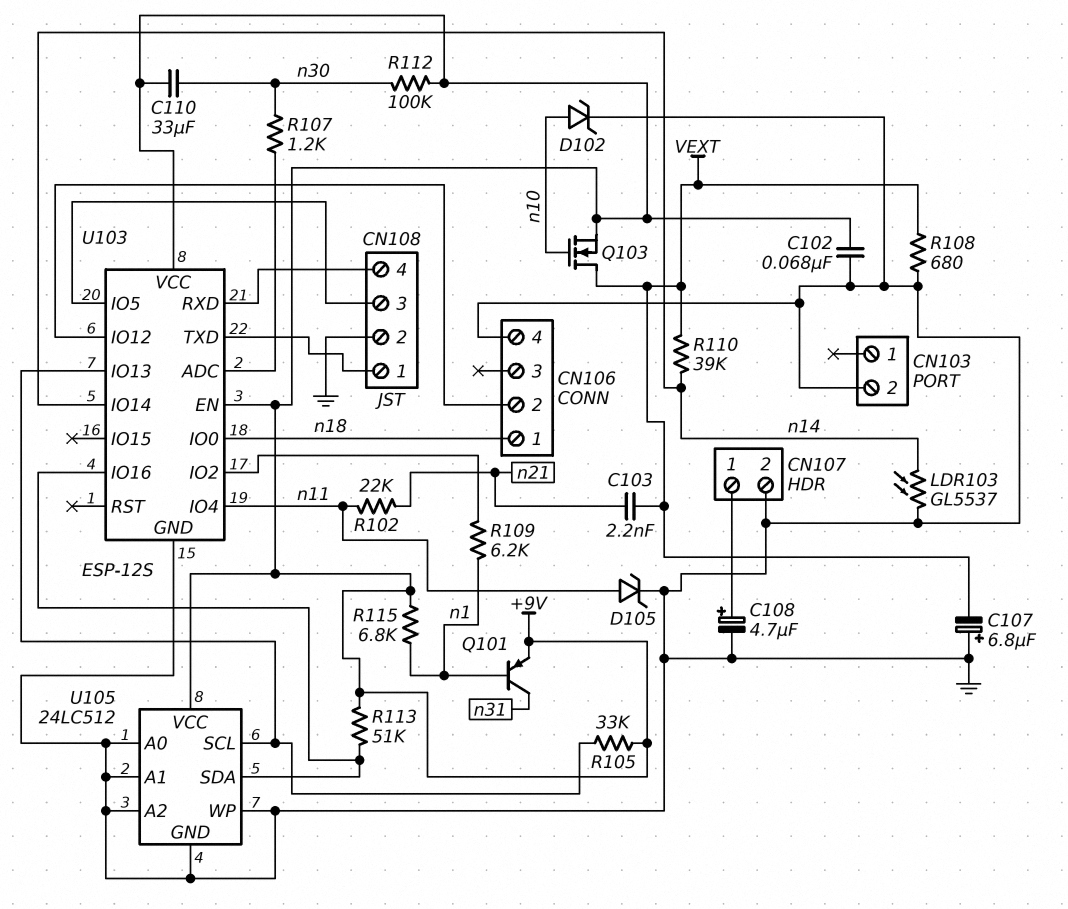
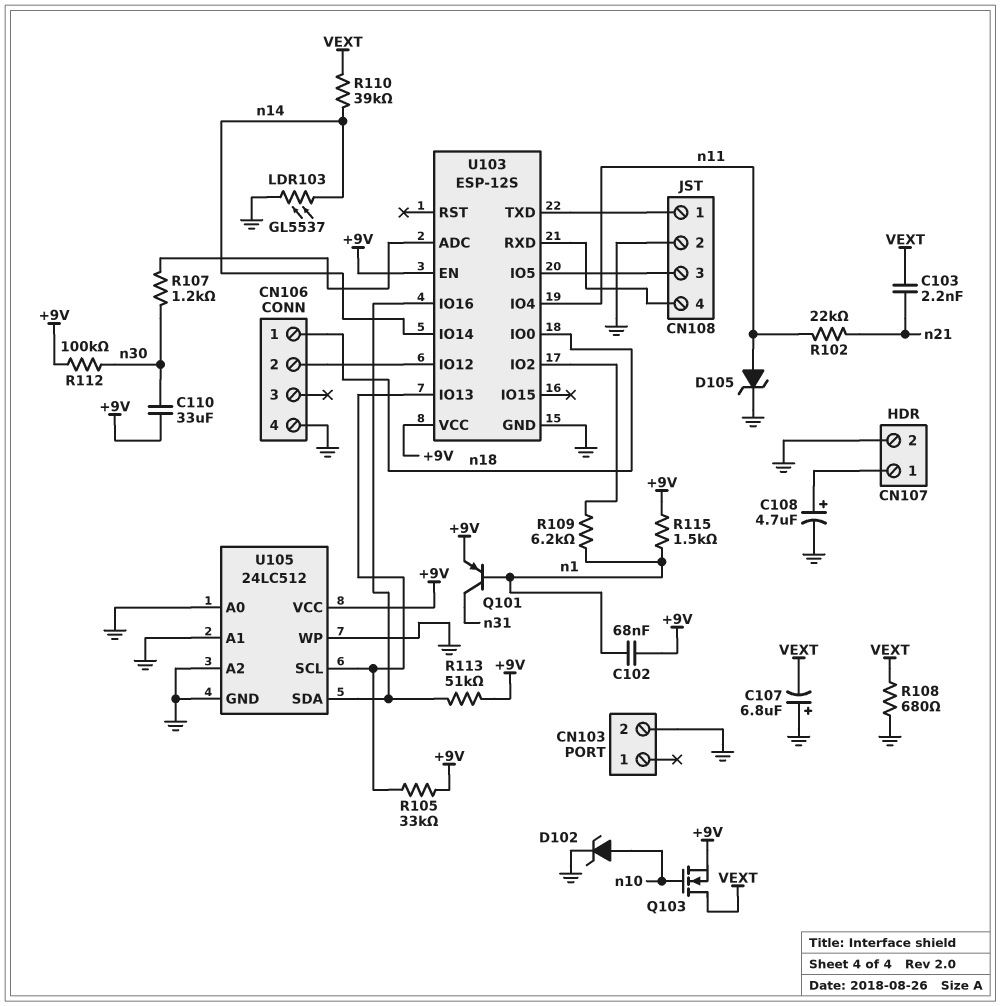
C102: 68nF (+9V, GND) -> 68nF (+9V, n1)
R115: 6.8k (+9V, n1) -> 1.5k (+9V, n1)

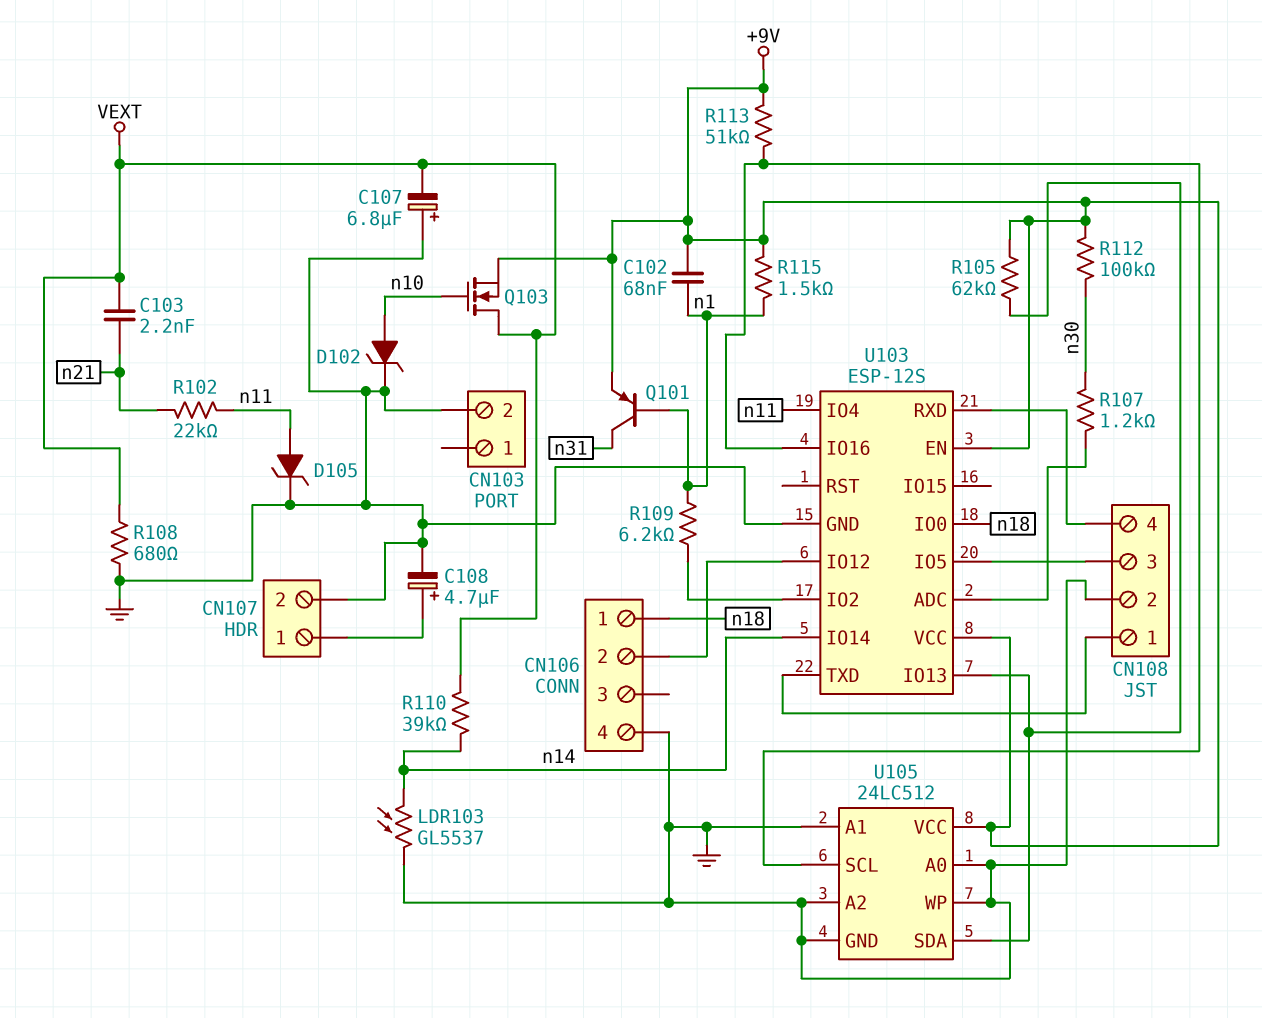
C110: 33uF (+9V, n30) -> none
R105: 33k (+9V, U103/IO13) -> 62k (+9V, U103/IO13)
U105 pin SCL: U103/IO13 -> U103/IO16
U105 pin SDA: U103/IO16 -> U103/IO13

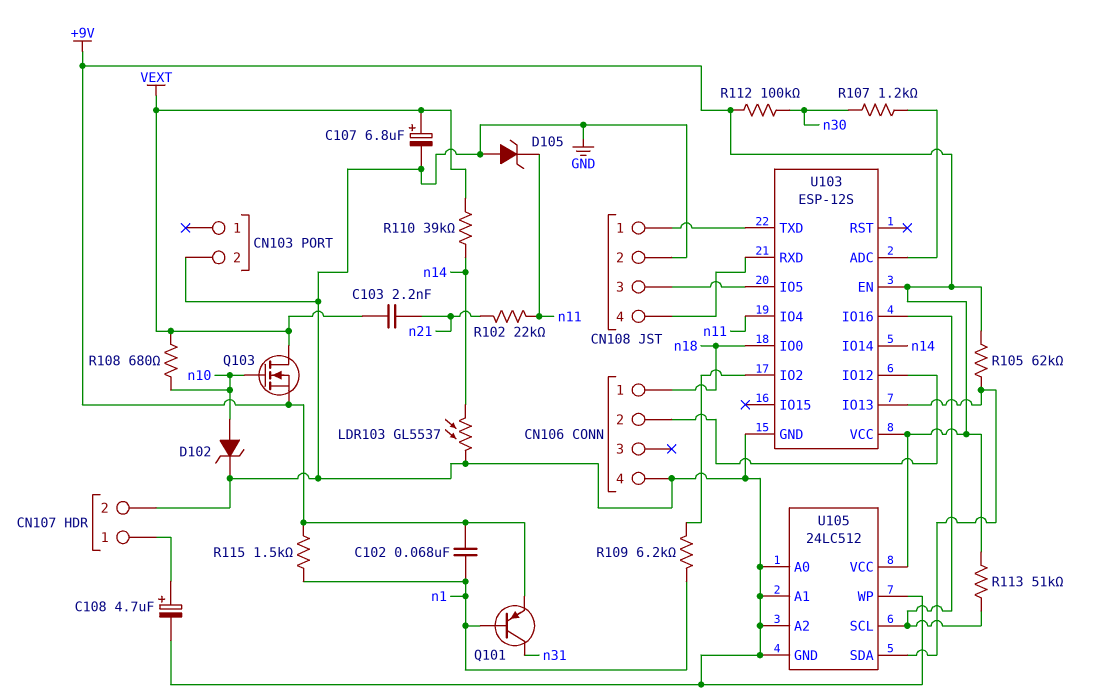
C107: 6.8uF (plus GND, minus VEXT) -> 6.8uF (plus VEXT, minus GND)
D105: zener (A n11, K GND) -> zener (A GND, K n11)
R108: 680 (GND, VEXT) -> 680 (VEXT, n10)

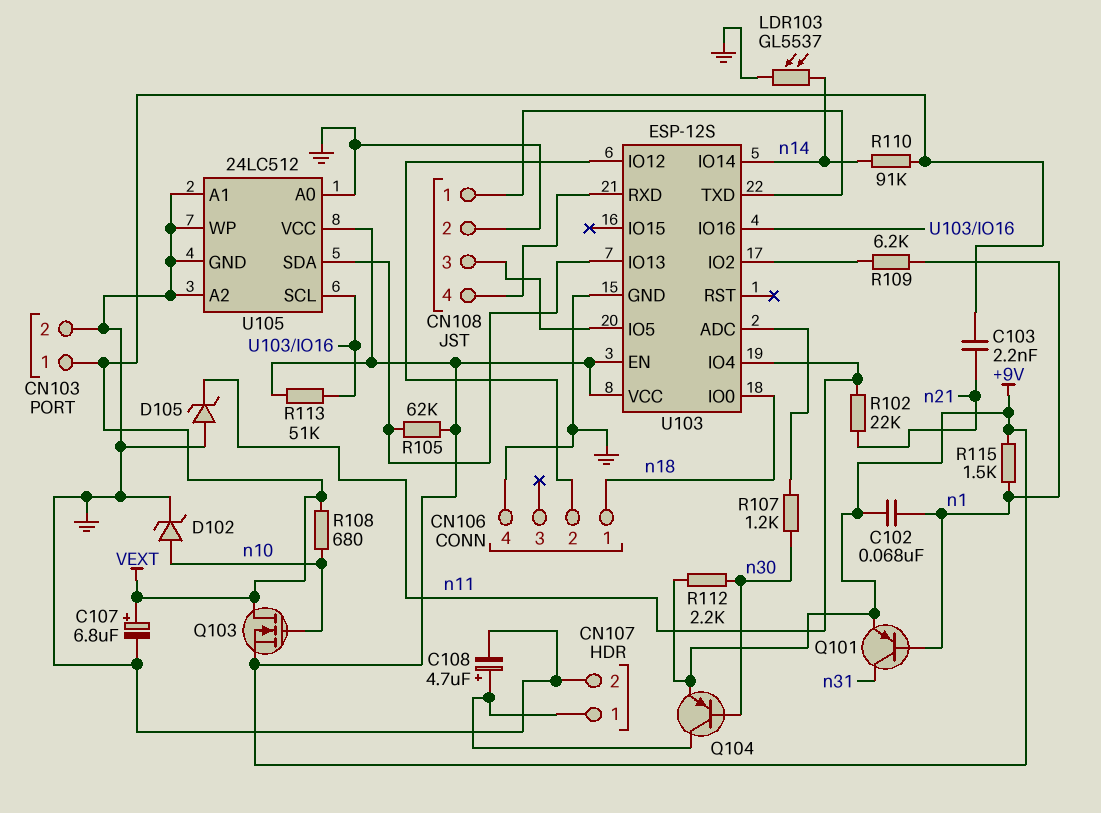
CN103 pin 1: none -> VEXT
Q104: none -> PNP (B n30, C CN107/1, E +9V)
R110: 39k (VEXT, n14) -> 91k (VEXT, n14)
R112: 100k (+9V, n30) -> 2.2k (+9V, n30)

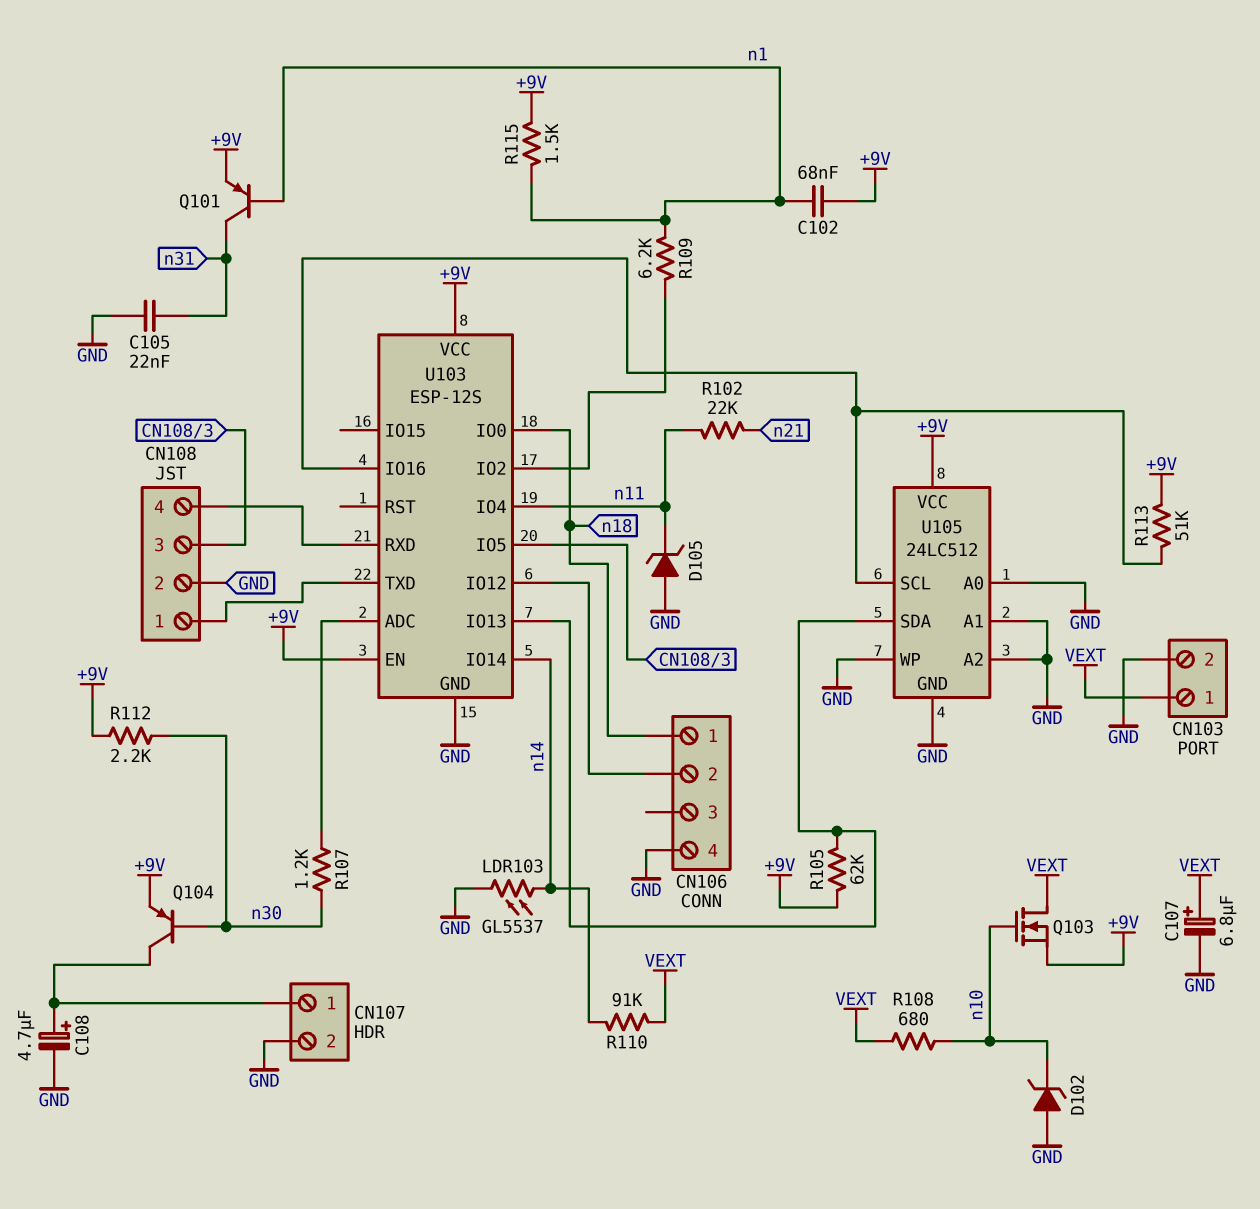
C103: 2.2nF (VEXT, n21) -> none
C105: none -> 22nF (GND, n31)
D102: zener (A n10, K GND) -> zener (A GND, K n10)

